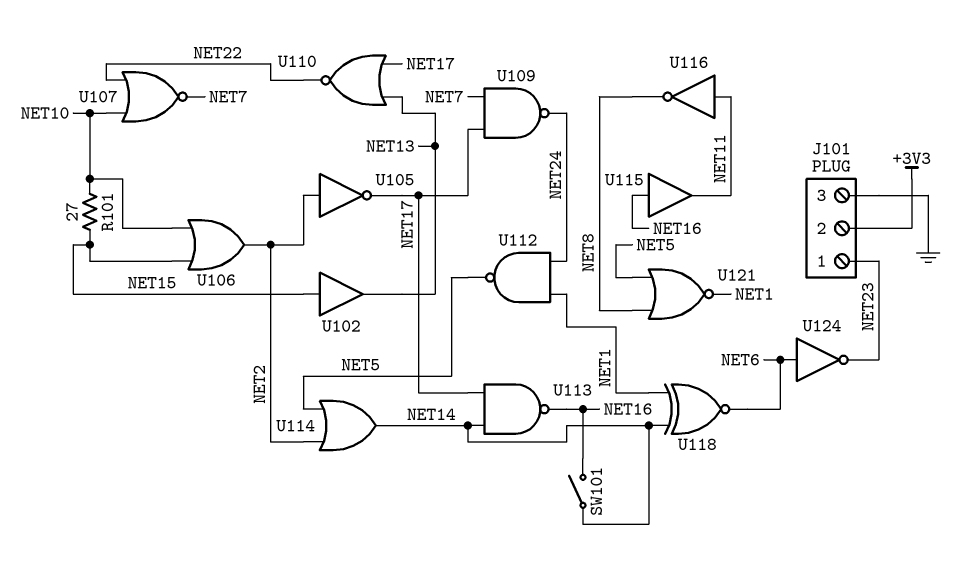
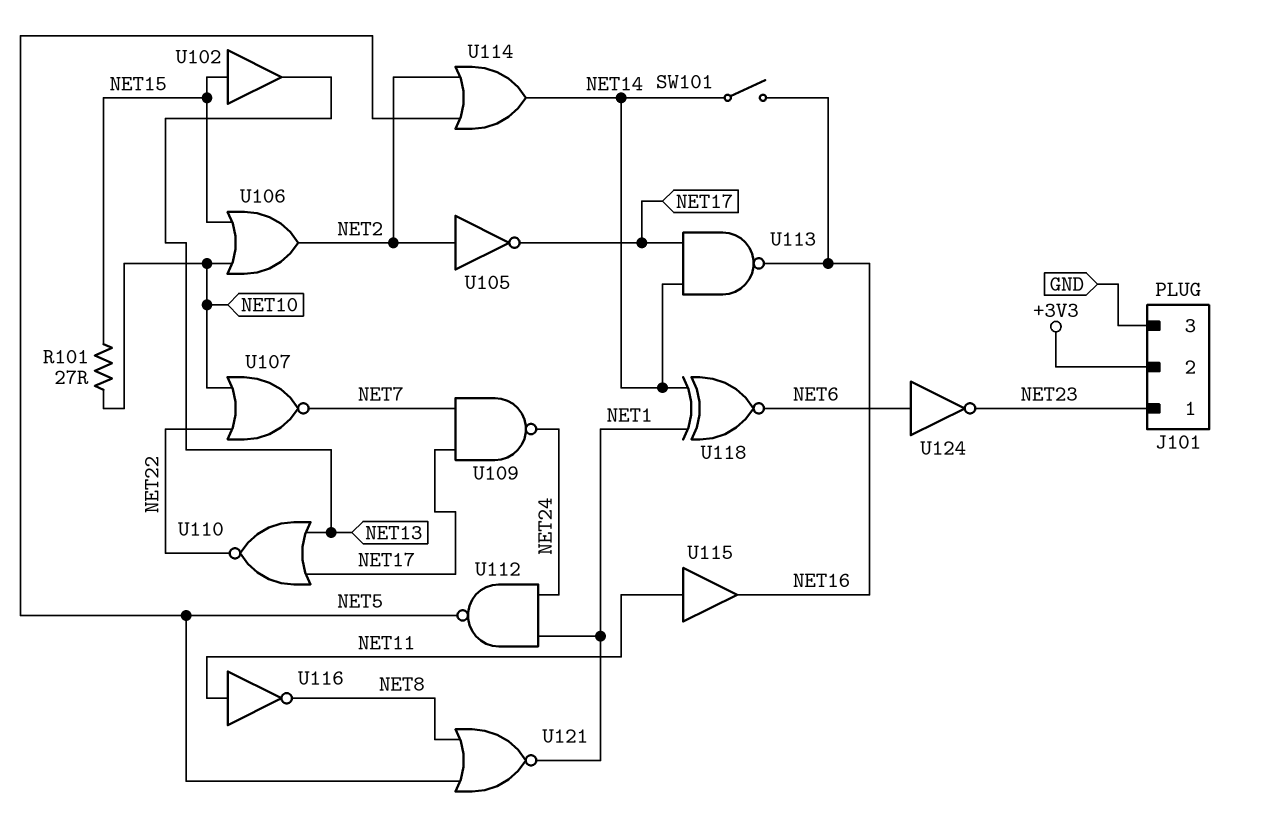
U115: buffer (in NET16, out NET11) -> buffer (in NET11, out NET16)

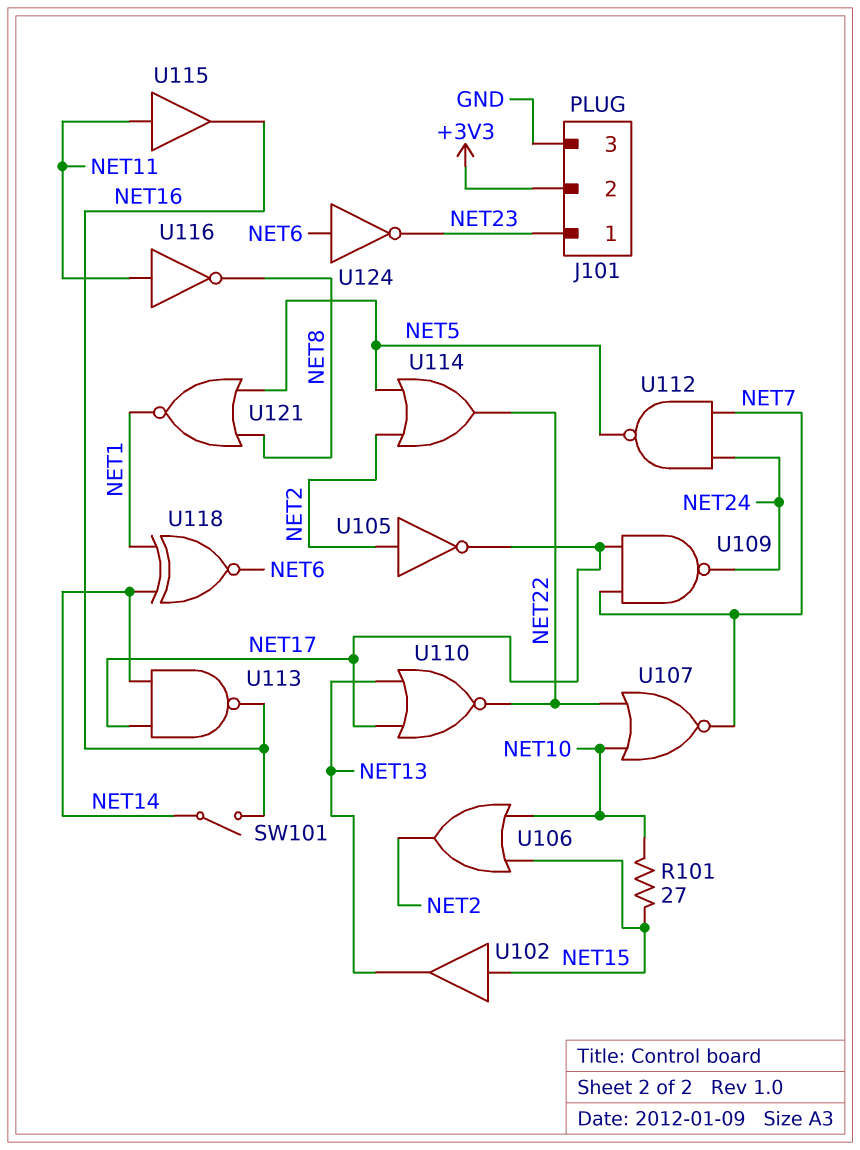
U112: NAND (in NET1, in NET24, out NET5) -> NAND (in NET7, in NET24, out NET5)
U114: OR (in NET2, in NET5, out NET14) -> OR (in NET2, in NET5, out NET22)

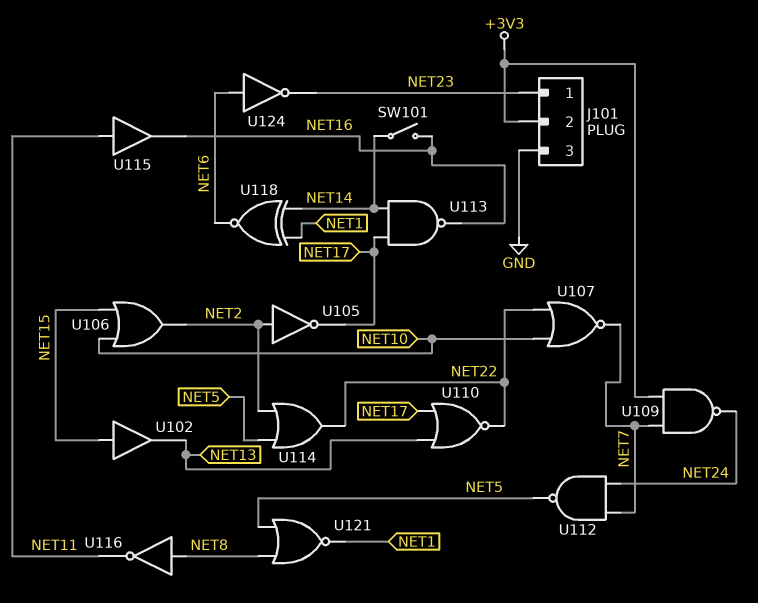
R101: 27 (NET10, NET15) -> none
U109: NAND (in NET7, in NET17, out NET24) -> NAND (in +3V3, in NET7, out NET24)
U116: NOT (in NET11, out NET8) -> NOT (in NET8, out NET11)

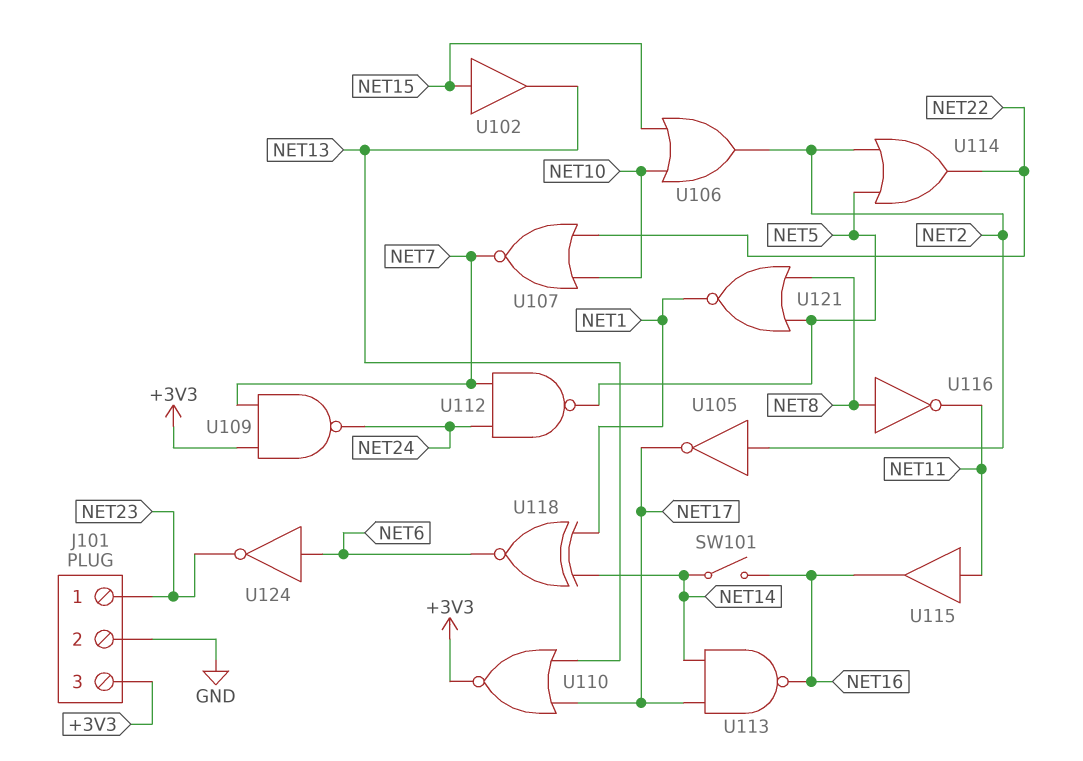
J101 pin 2: +3V3 -> GND
J101 pin 3: GND -> +3V3
U110: NOR (in NET13, in NET17, out NET22) -> NOR (in NET13, in NET17, out +3V3)

